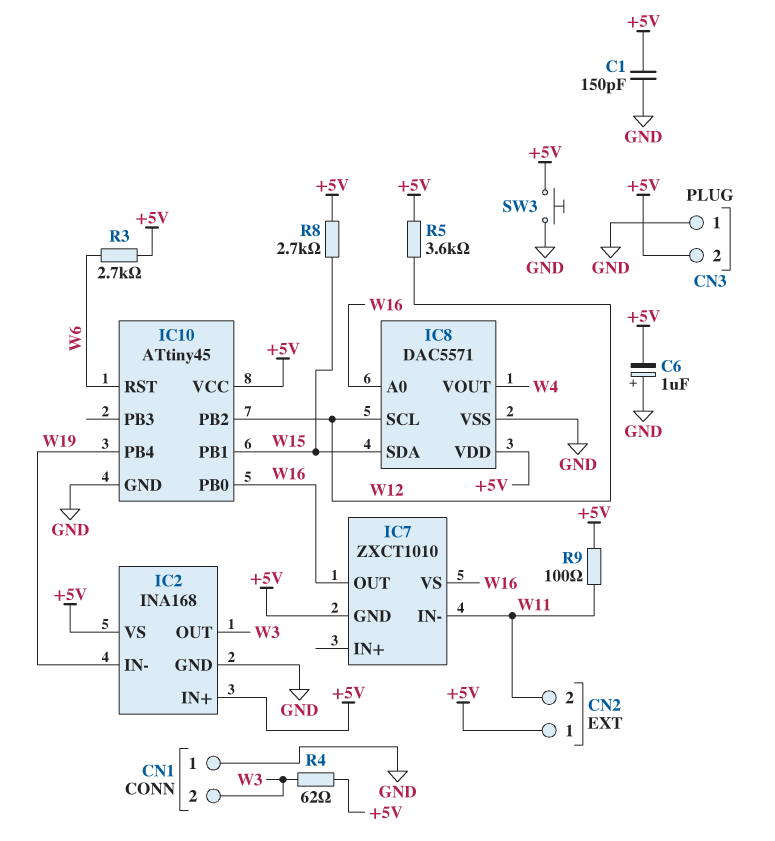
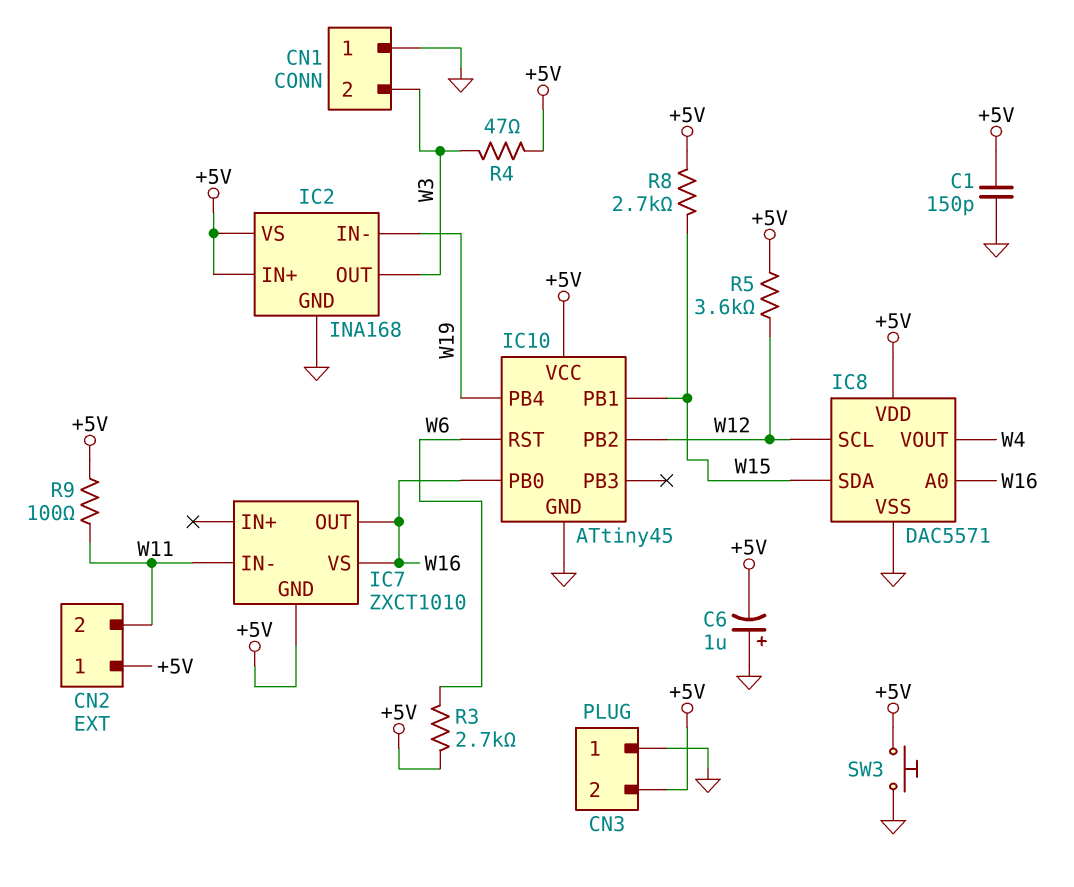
R4: 62 (+5V, W3) -> 47 (+5V, W3)

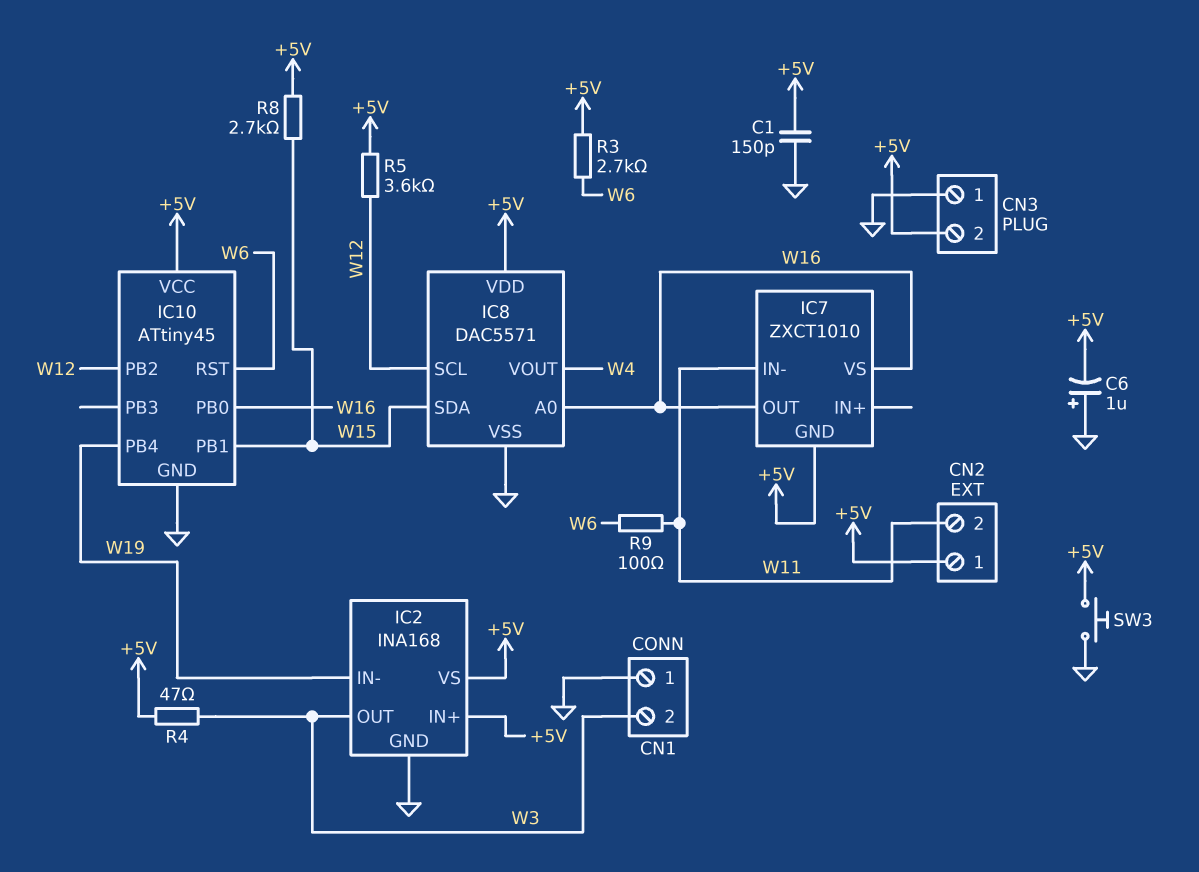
R9: 100 (+5V, W11) -> 100 (W6, W11)

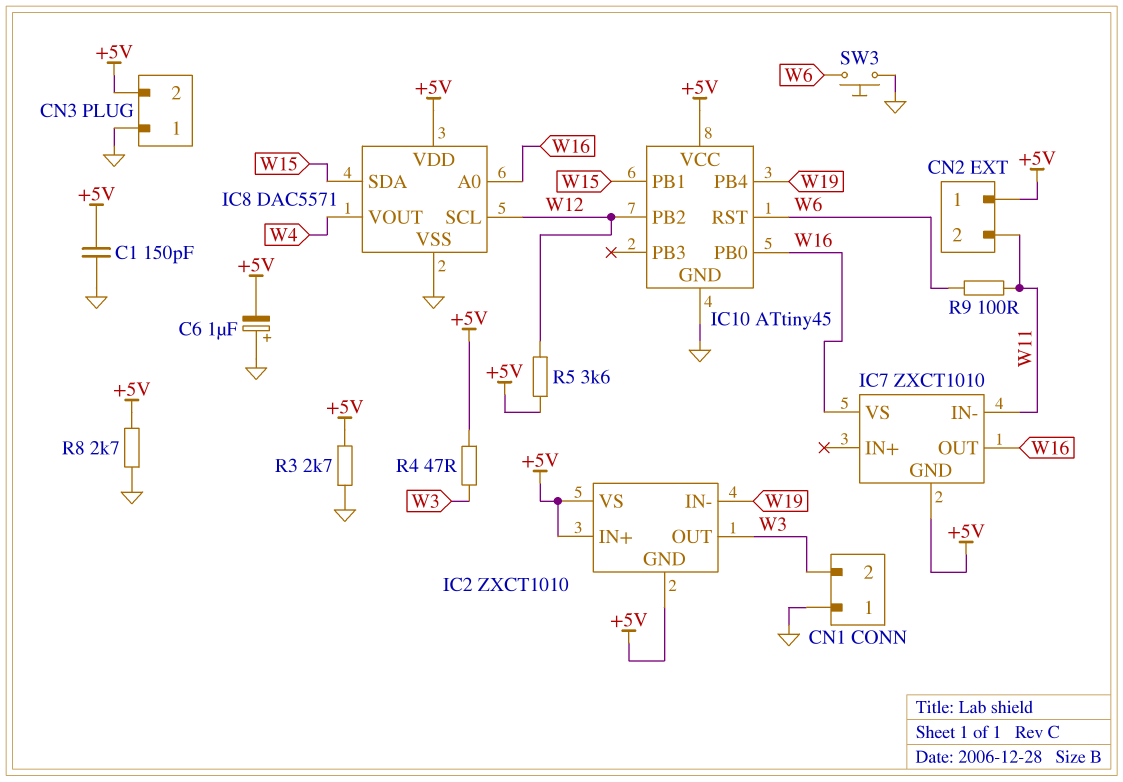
IC2: INA168 -> ZXCT1010
IC2 pin GND: GND -> +5V
R3: 2.7k (+5V, W6) -> 2.7k (+5V, GND)
R8: 2.7k (+5V, W15) -> 2.7k (+5V, GND)
SW3: button (+5V, GND) -> button (GND, W6)

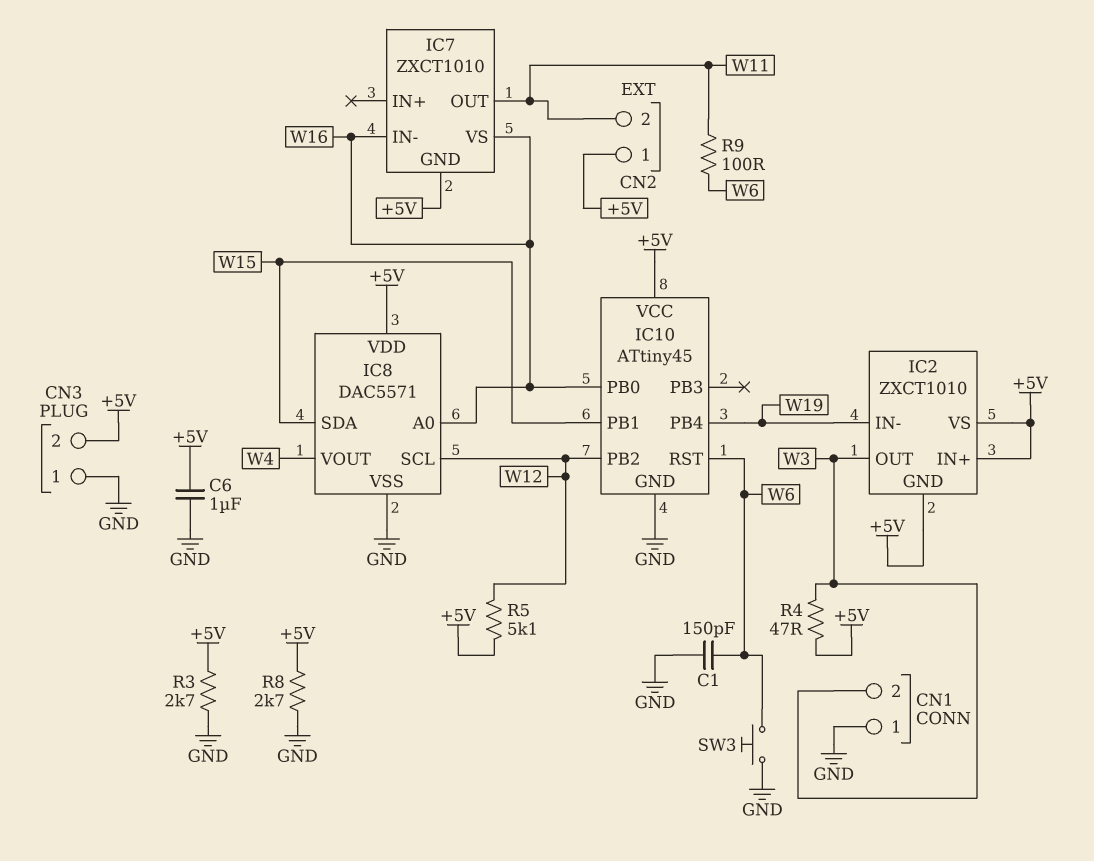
C1: 150pF (+5V, GND) -> 150pF (GND, W6)
C6: 1uF (plus GND, minus +5V) -> 1uF (+5V, GND)
IC7 pin IN-: W11 -> W16
IC7 pin OUT: W16 -> W11
R5: 3.6k (+5V, W12) -> 5.1k (+5V, W12)

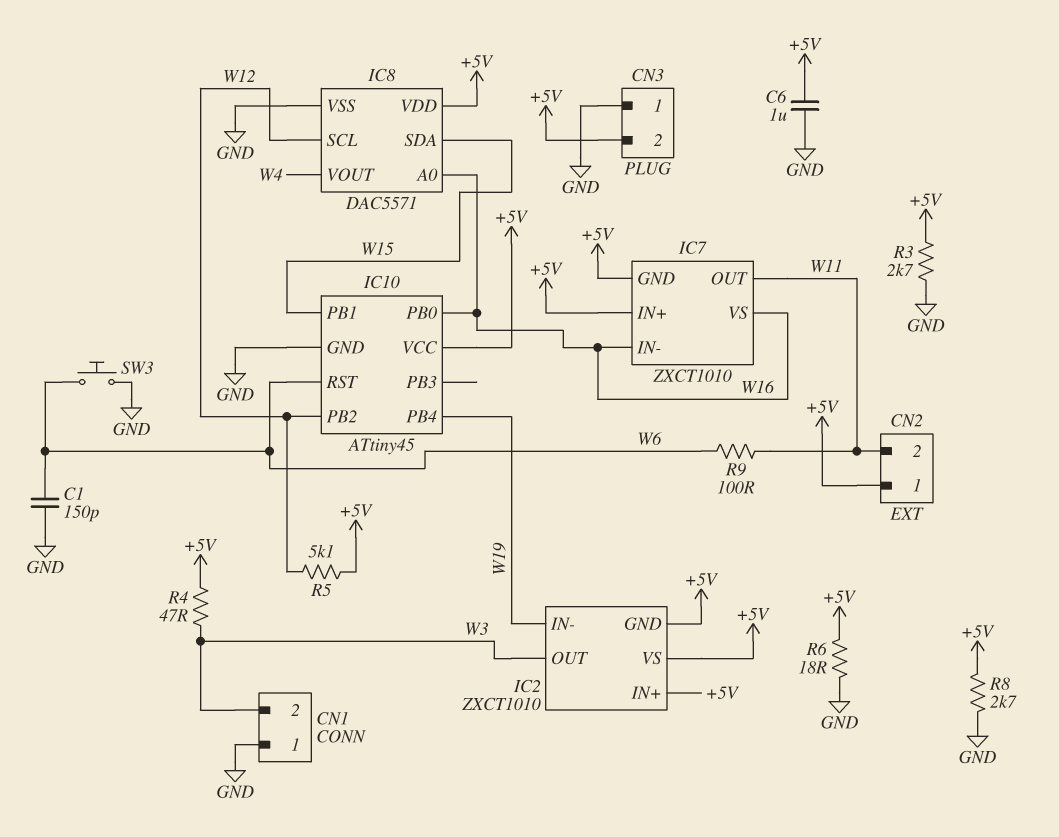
IC7 pin IN+: none -> +5V
R6: none -> 18 (+5V, GND)

